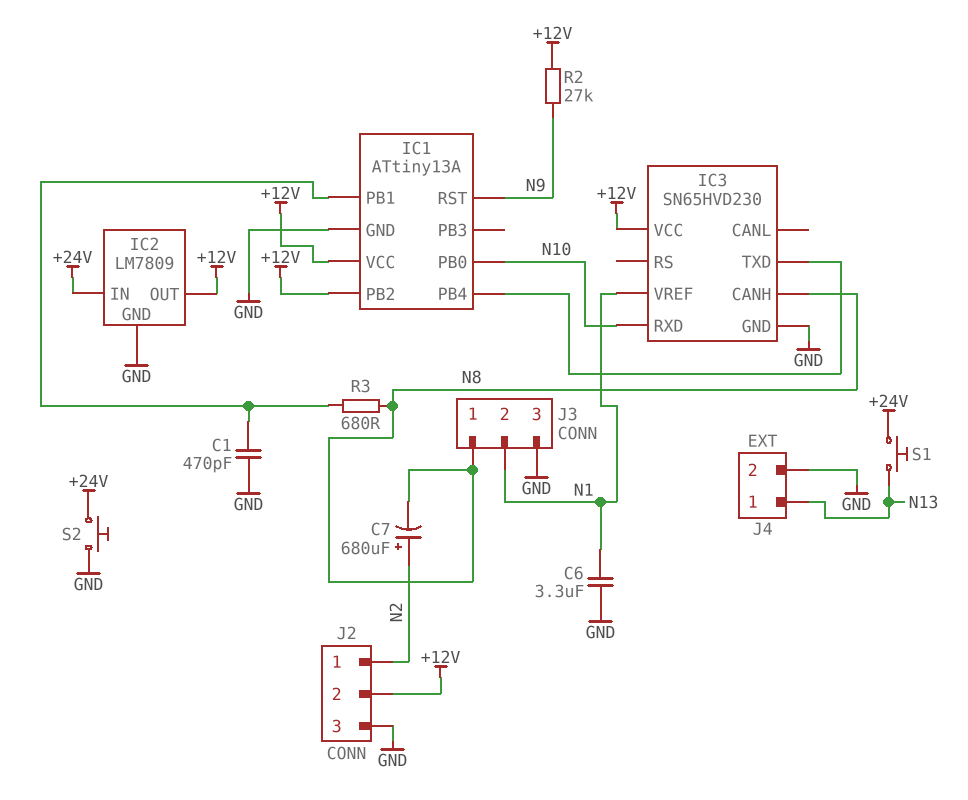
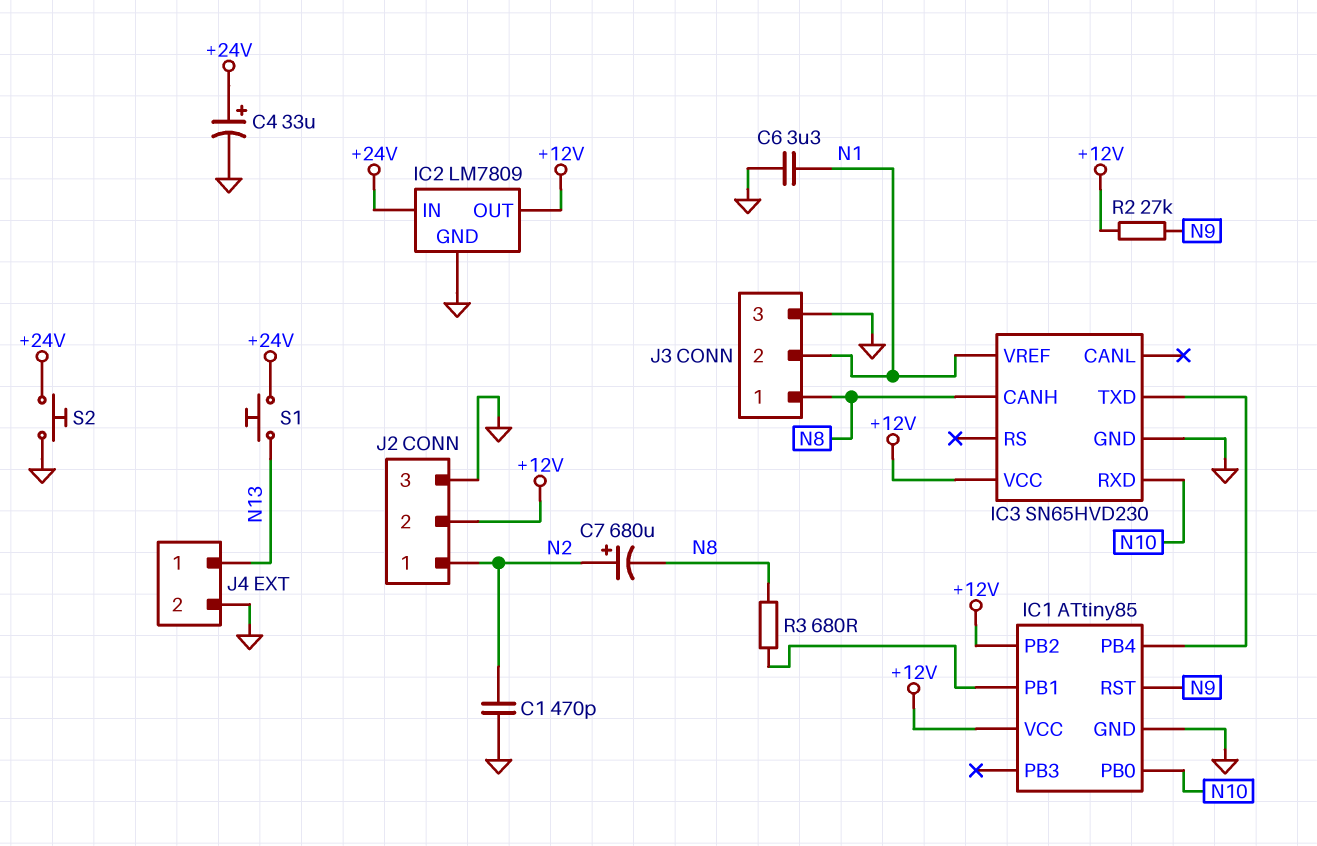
C1: 470pF (GND, IC1/PB1) -> 470pF (GND, N2)
C4: none -> 33uF (plus +24V, minus GND)
IC1: ATtiny13A -> ATtiny85

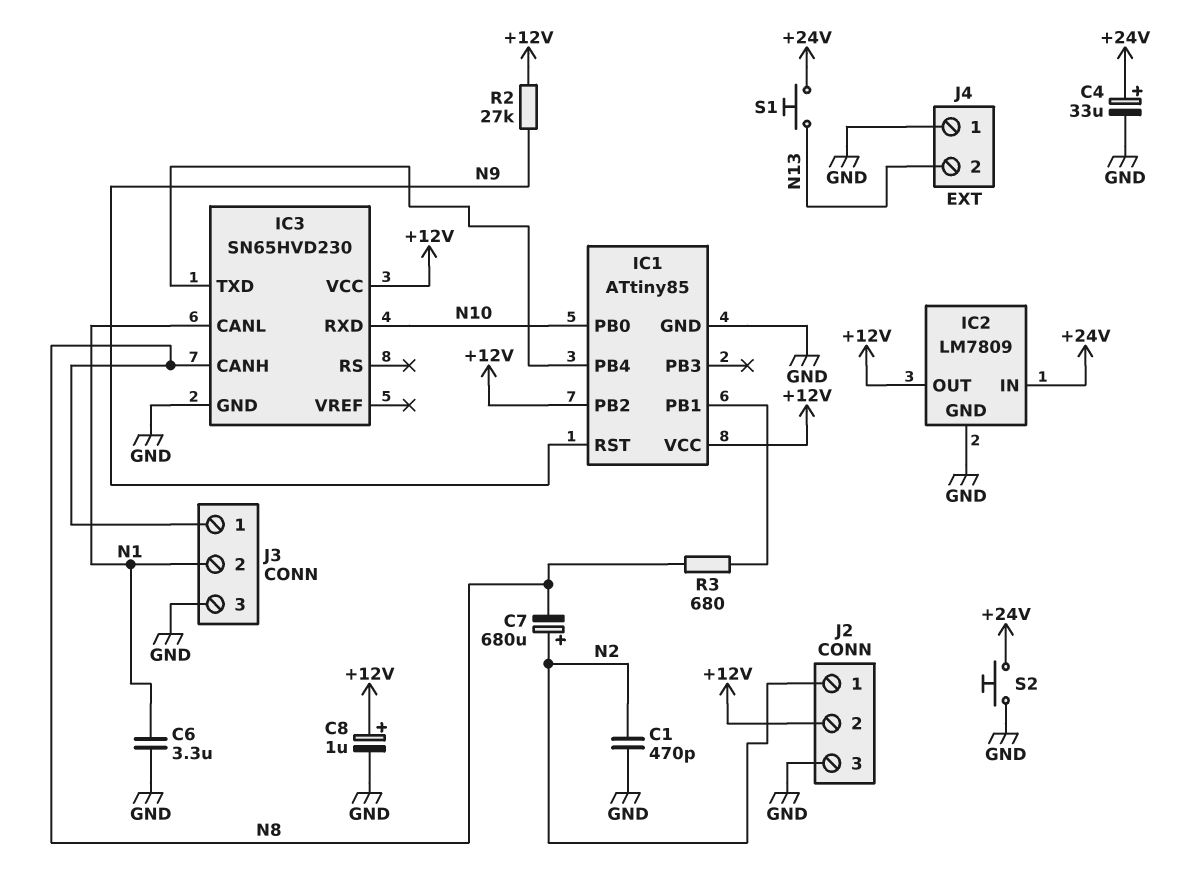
C8: none -> 1uF (plus +12V, minus GND)
IC3 pin CANL: none -> N1
IC3 pin VREF: N1 -> none
J4 pin 1: N13 -> GND
J4 pin 2: GND -> N13

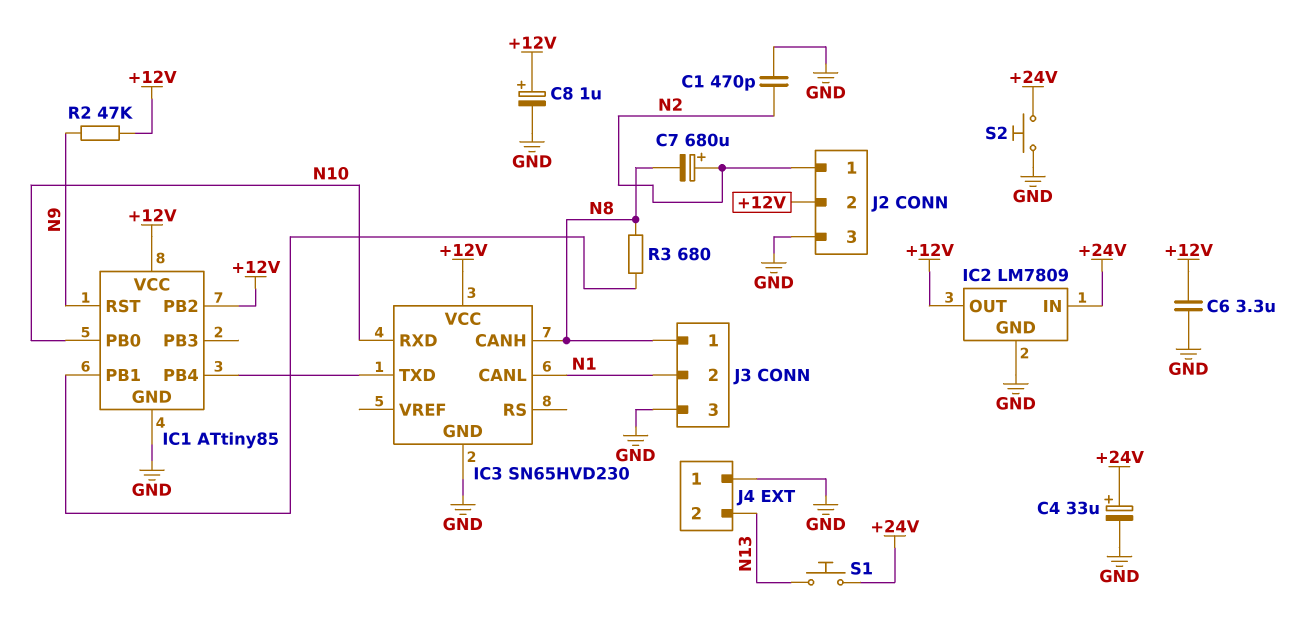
C6: 3.3uF (GND, N1) -> 3.3uF (+12V, GND)
R2: 27k (+12V, N9) -> 47k (+12V, N9)

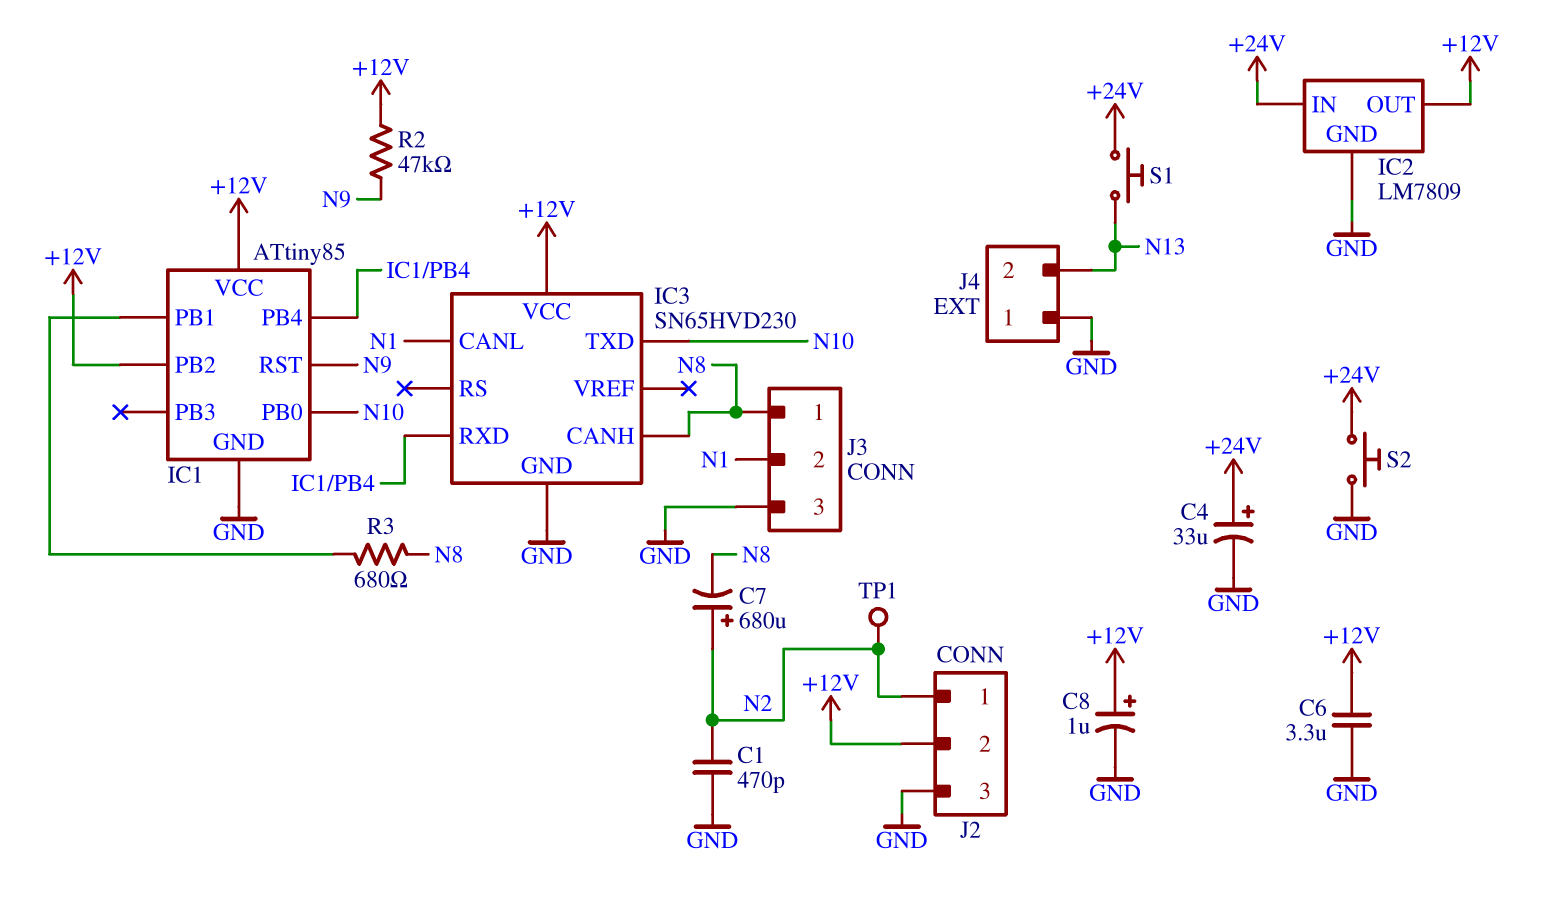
IC3 pin RXD: N10 -> IC1/PB4
IC3 pin TXD: IC1/PB4 -> N10
TP1: none -> test point (N2)

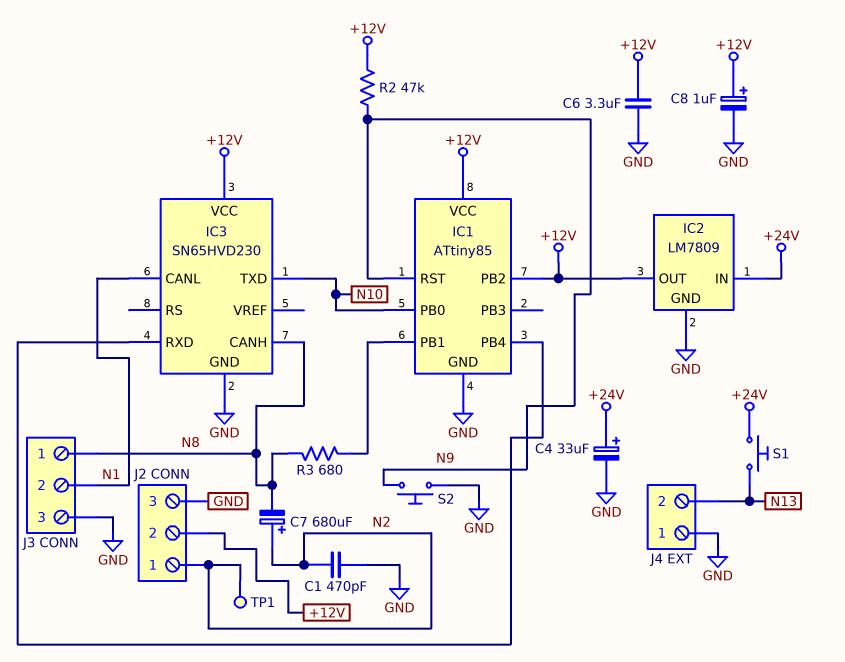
S2: button (+24V, GND) -> button (GND, N9)

